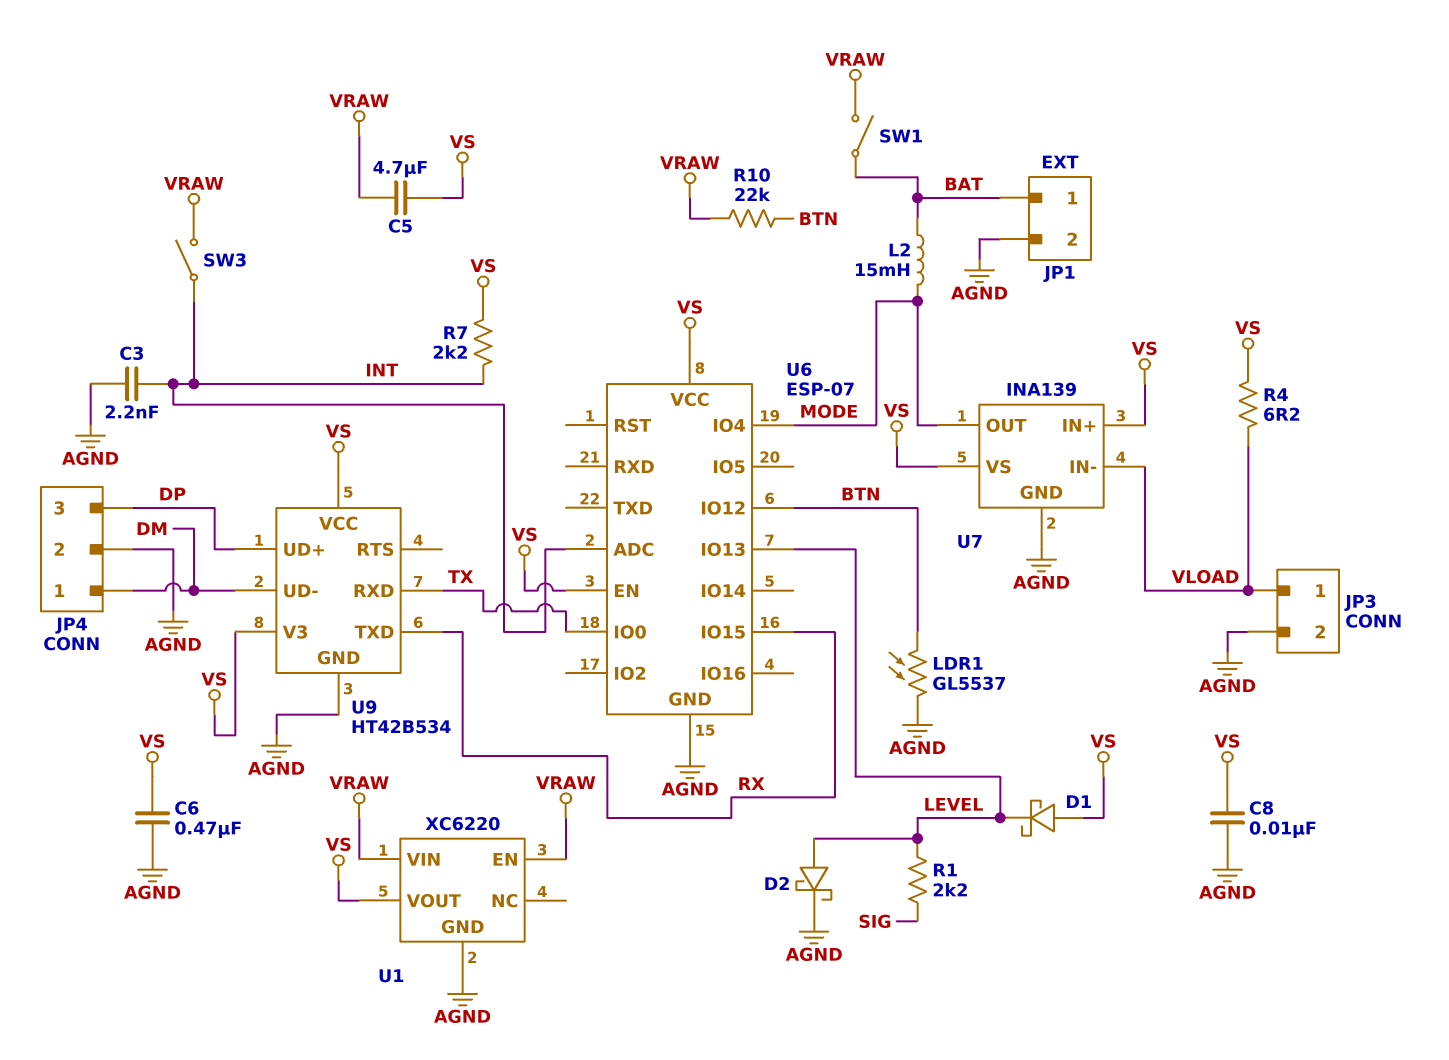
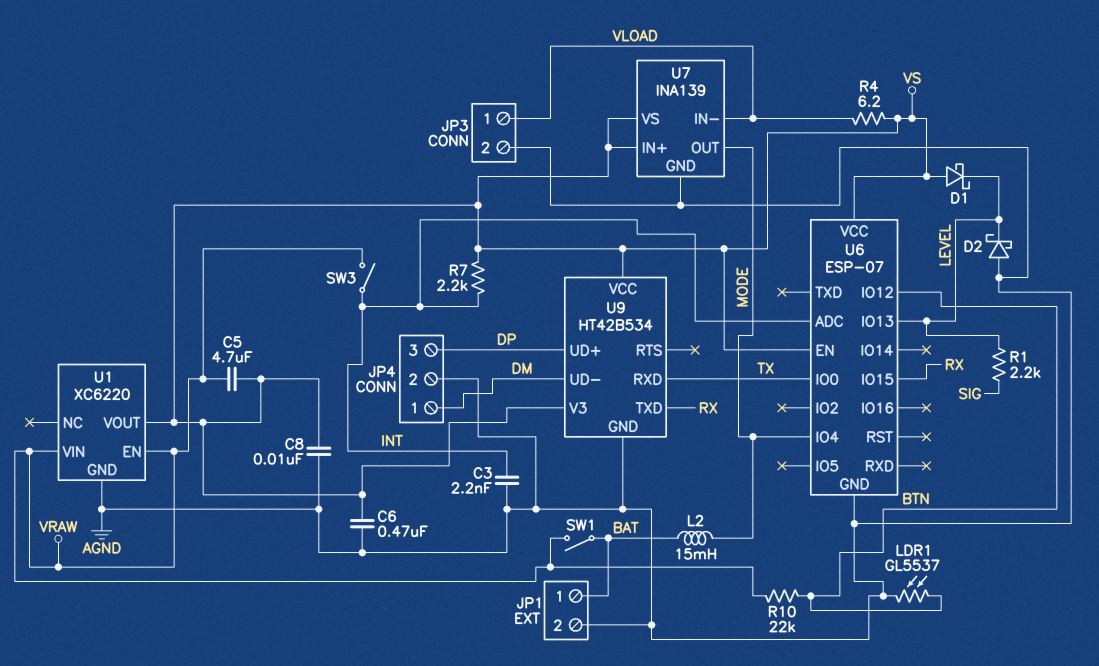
D2: schottky (A LEVEL, K AGND) -> schottky (A AGND, K LEVEL)

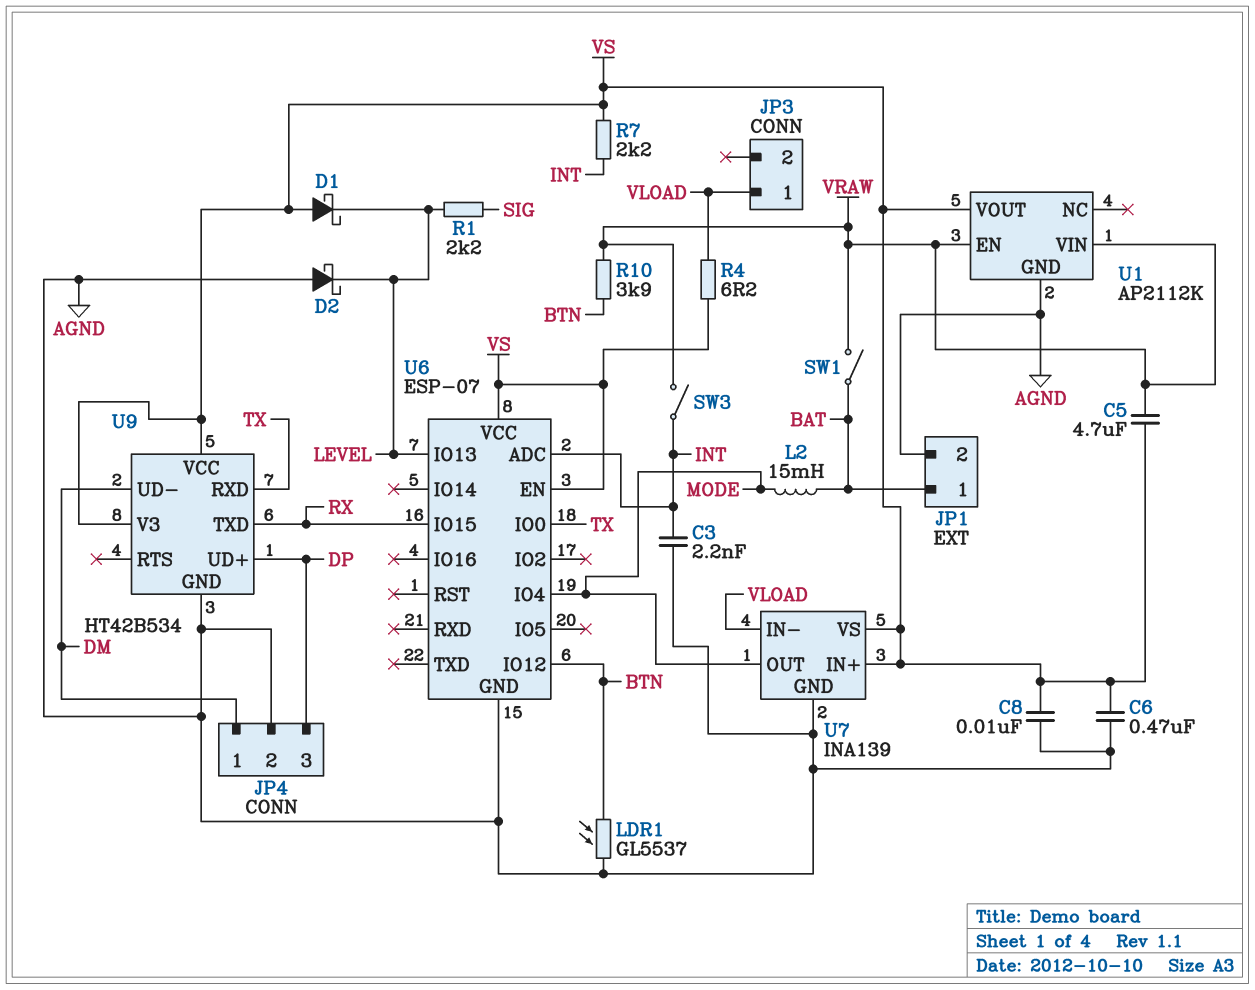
JP3 pin 2: AGND -> none
R10: 22k (BTN, VRAW) -> 3.9k (BTN, VRAW)
U1: XC6220 -> AP2112K

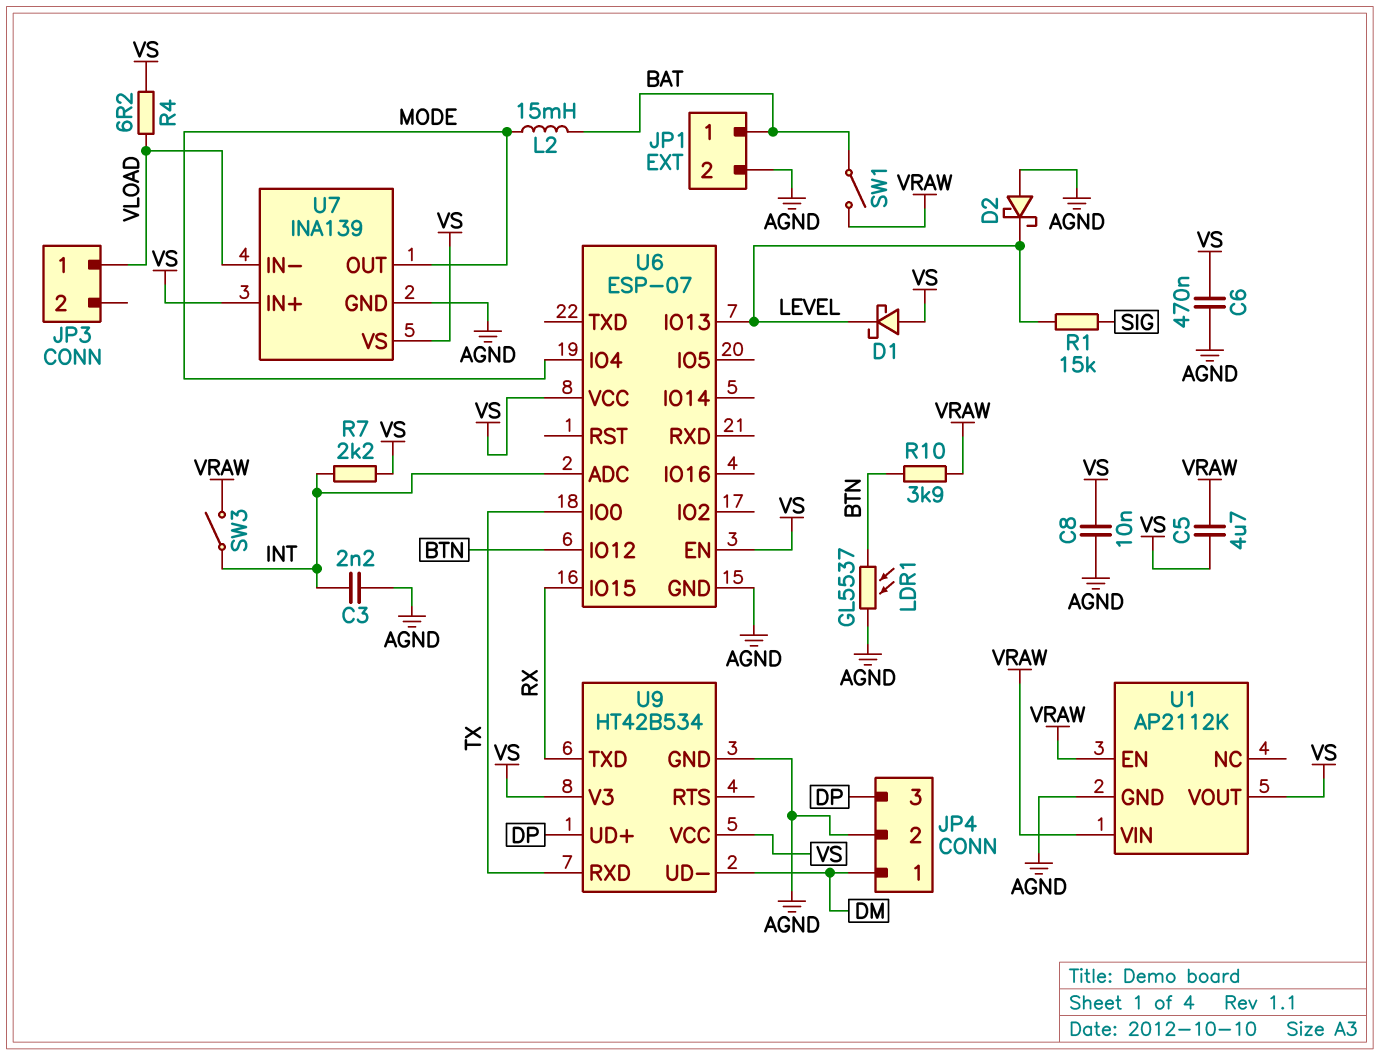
R1: 2.2k (LEVEL, SIG) -> 15k (LEVEL, SIG)

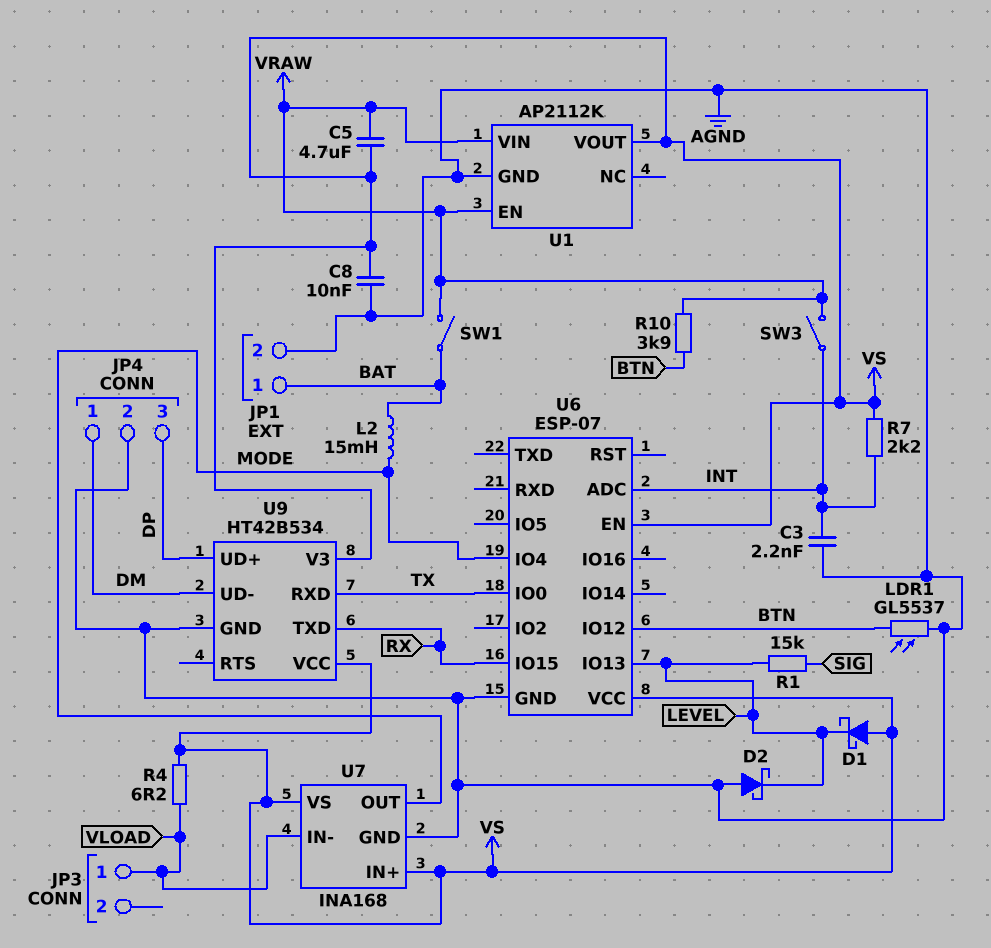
C6: 470nF (AGND, VS) -> none
U7: INA139 -> INA168

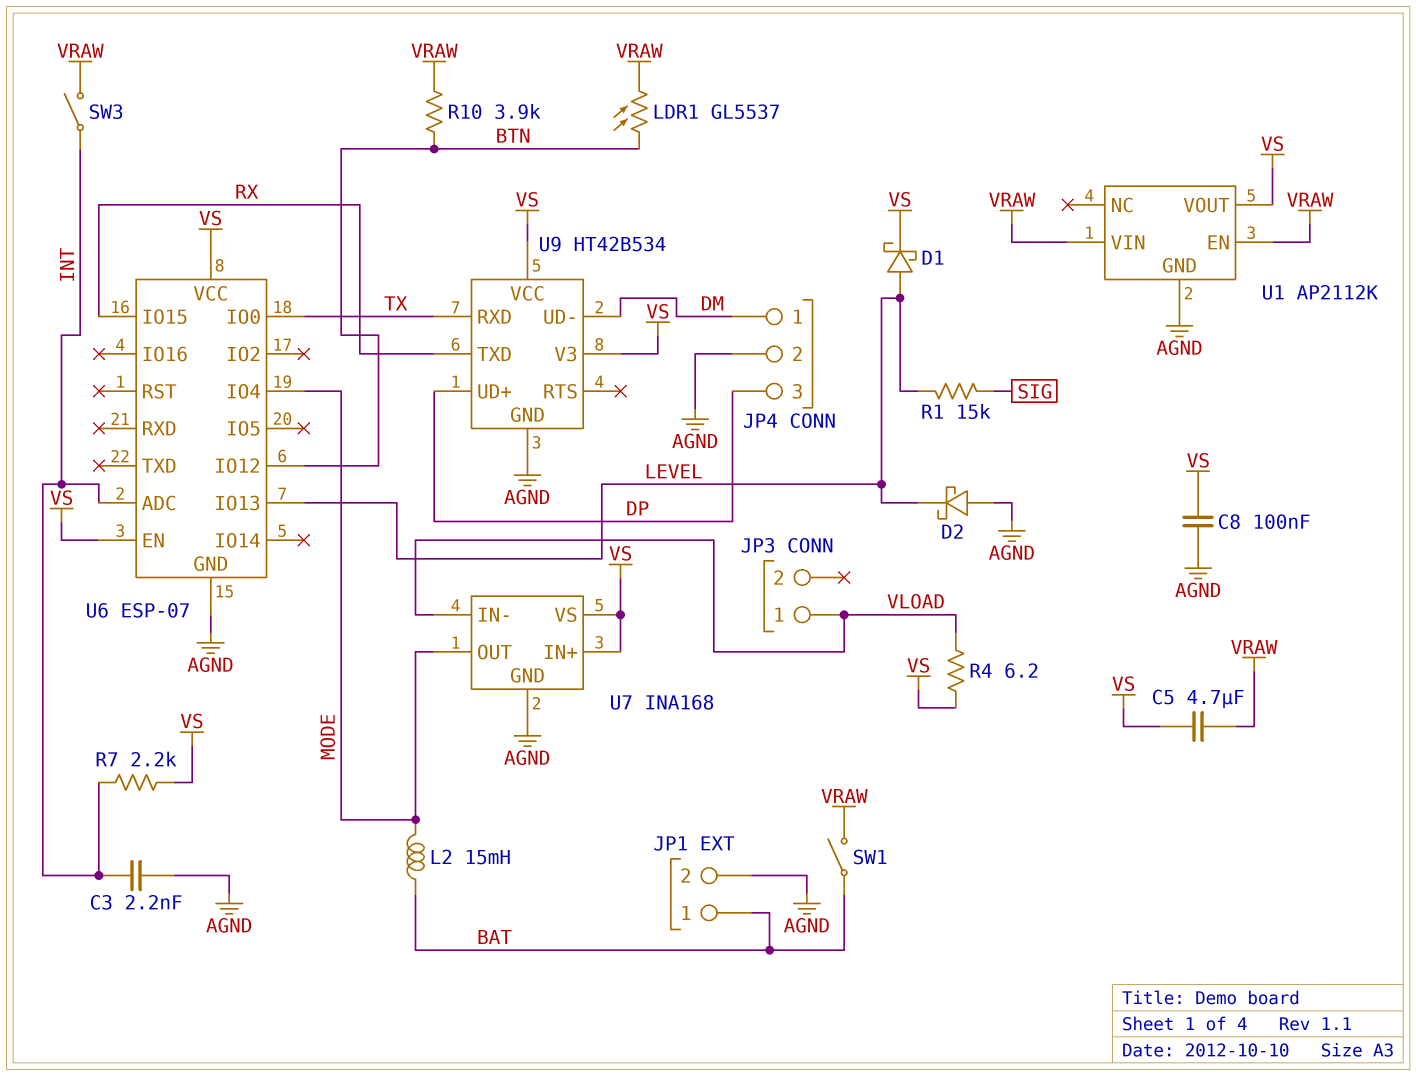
C8: 10nF (AGND, VS) -> 100nF (AGND, VS)
D1: schottky (A VS, K LEVEL) -> schottky (A LEVEL, K VS)
LDR1: GL5537 (AGND, BTN) -> GL5537 (BTN, VRAW)

